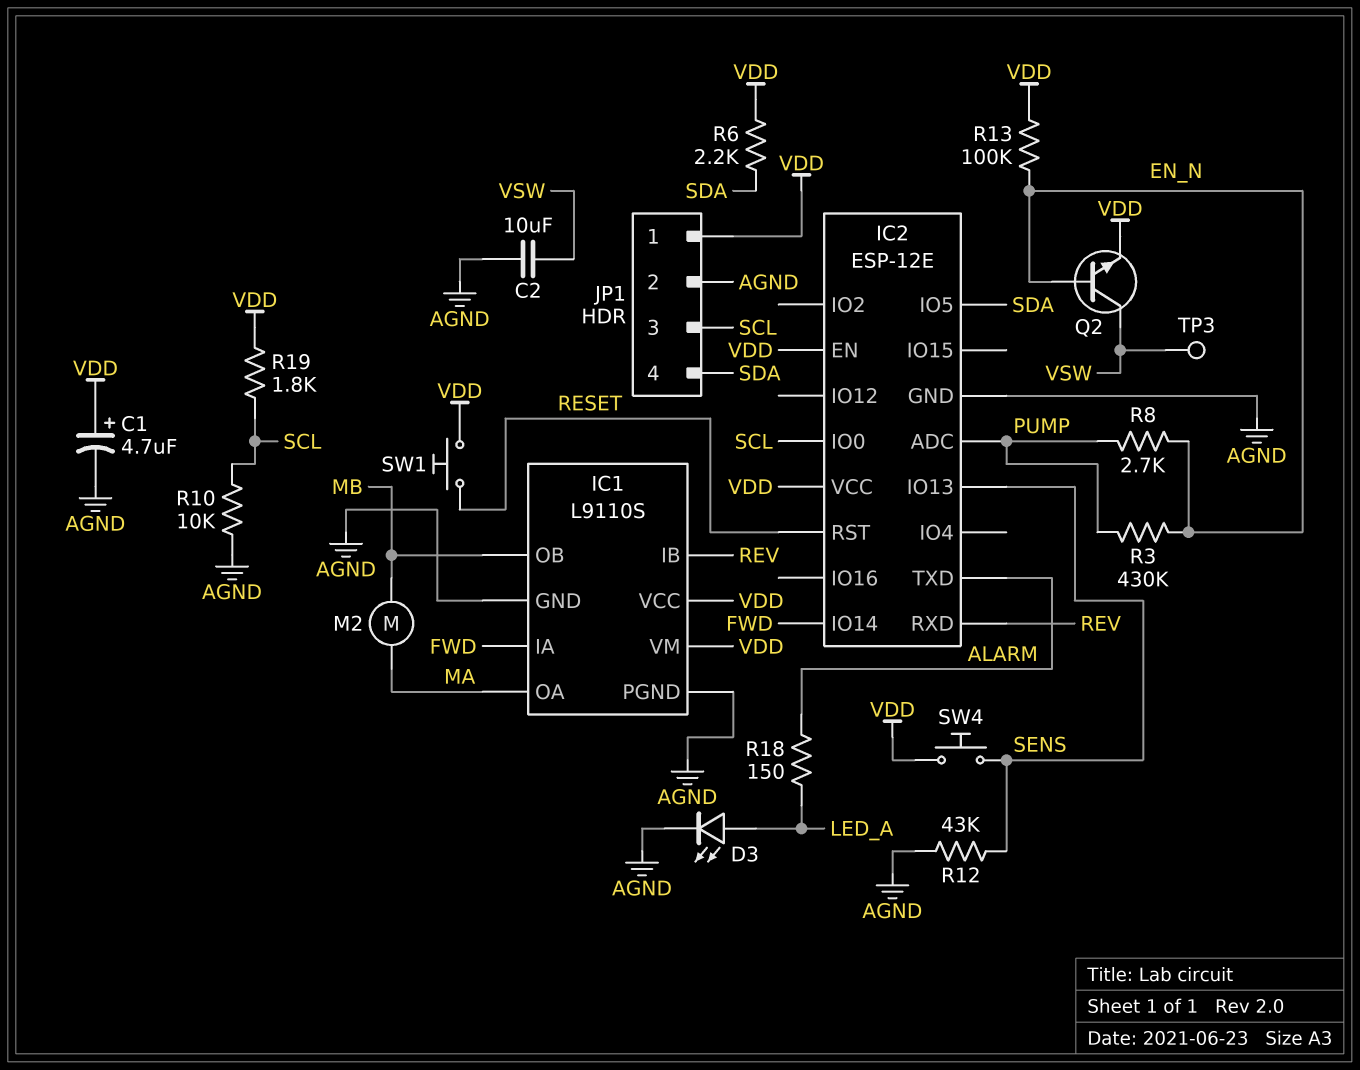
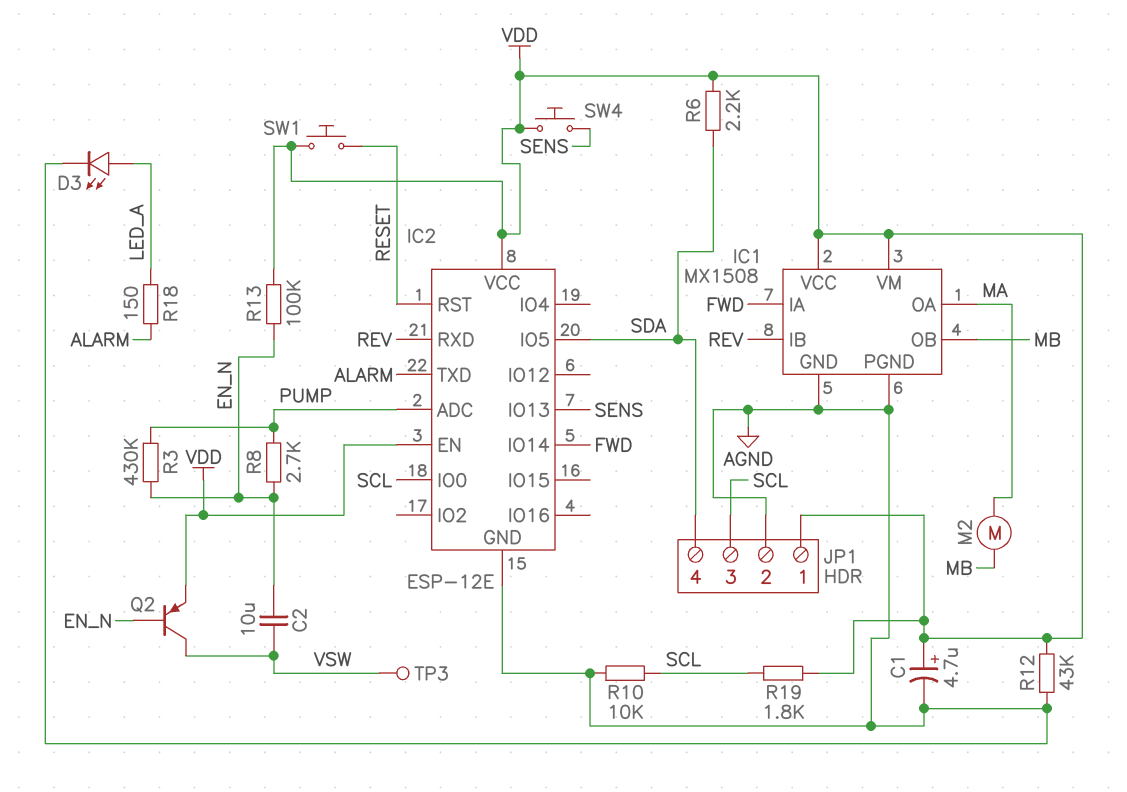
C2: 10uF (AGND, VSW) -> 10uF (EN_N, VSW)
IC1: L9110S -> MX1508
Q2: NPN (B EN_N, C VSW, E VDD) -> PNP (B EN_N, C VSW, E VDD)
R12: 43k (AGND, SENS) -> 43k (AGND, VDD)

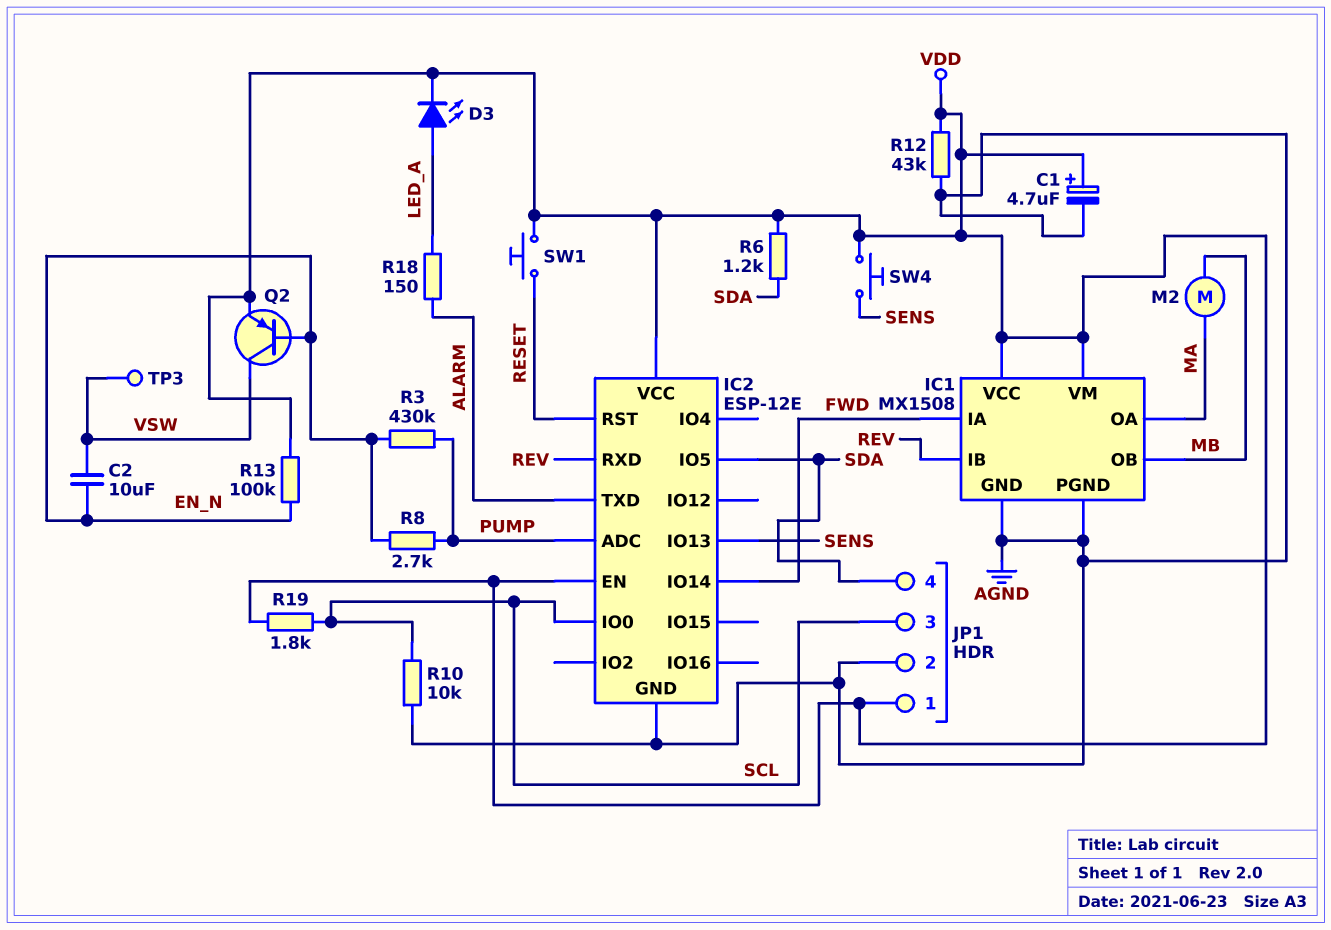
D3: LED (A LED_A, K AGND) -> LED (A LED_A, K VDD)
R6: 2.2k (SDA, VDD) -> 1.2k (SDA, VDD)

